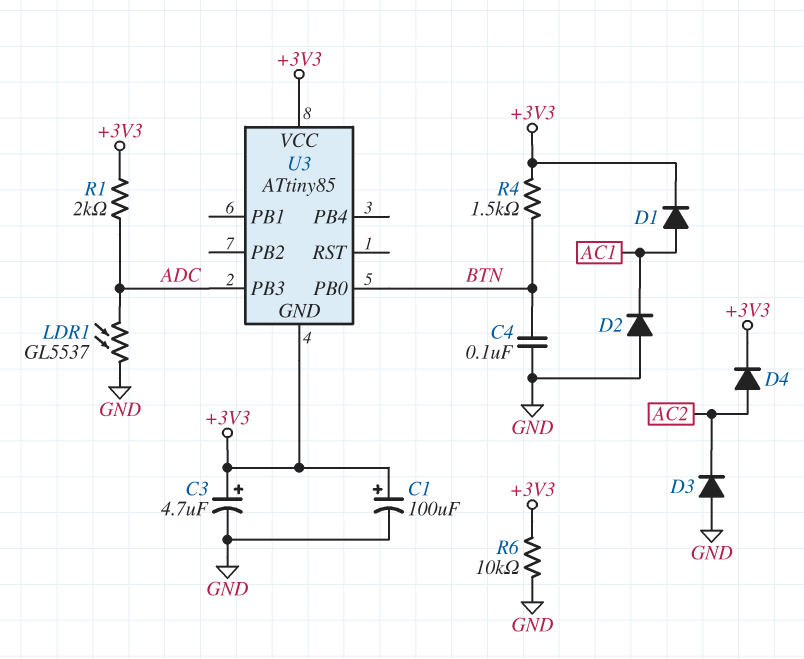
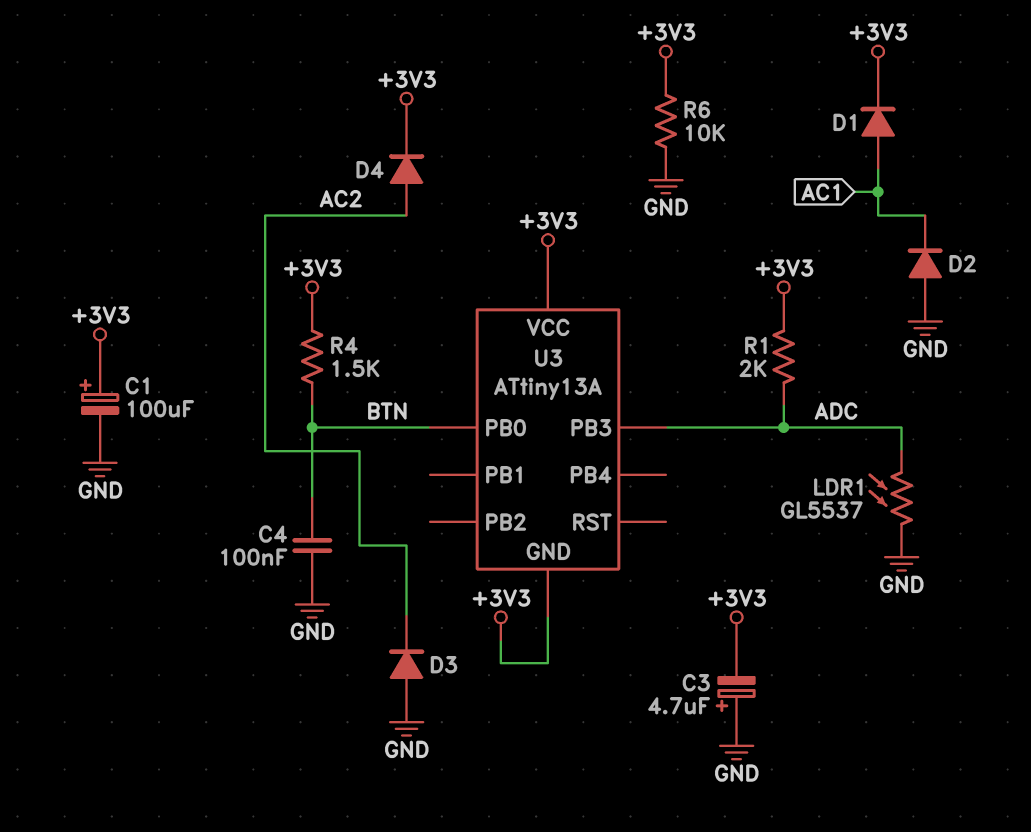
C3: 4.7uF (plus +3V3, minus GND) -> 4.7uF (plus GND, minus +3V3)
U3: ATtiny85 -> ATtiny13A

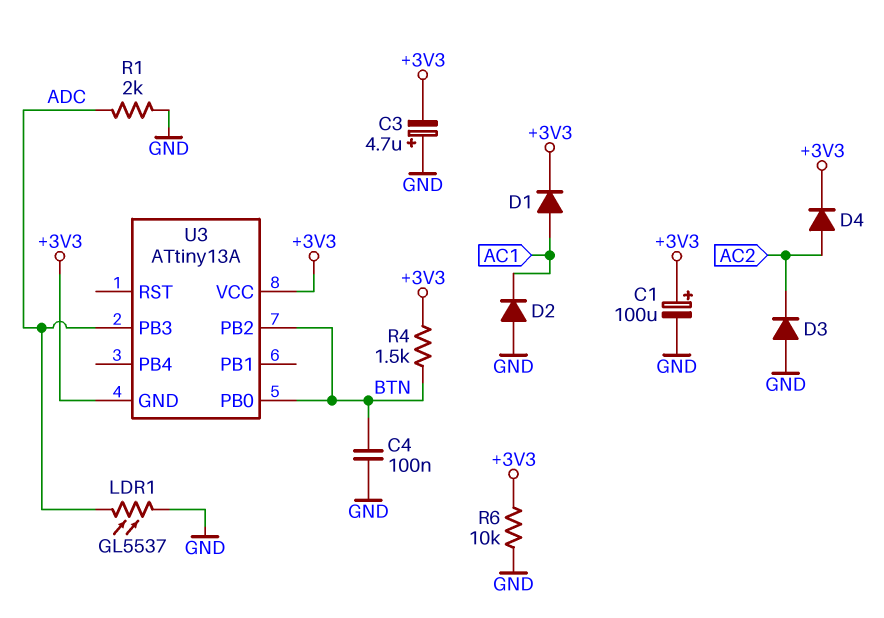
R1: 2k (+3V3, ADC) -> 2k (ADC, GND)
U3 pin PB2: none -> BTN

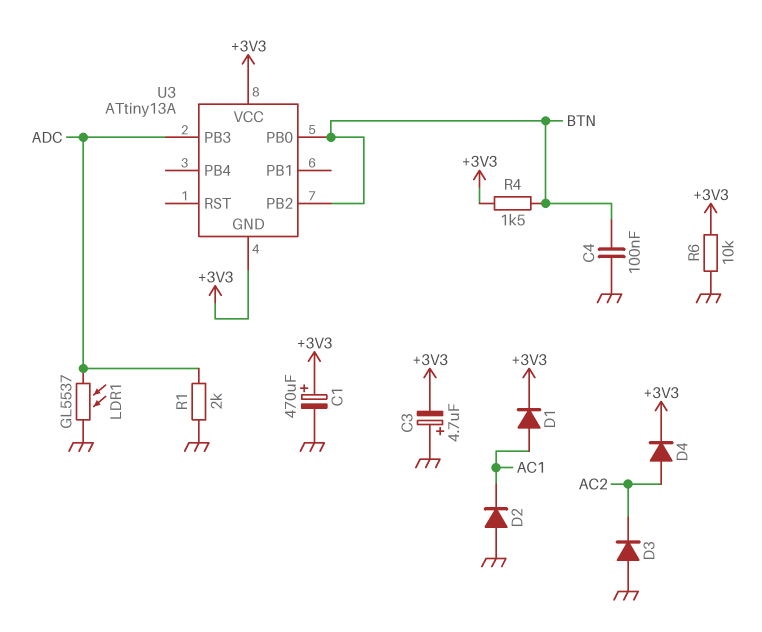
C1: 100uF (plus +3V3, minus GND) -> 470uF (plus +3V3, minus GND)

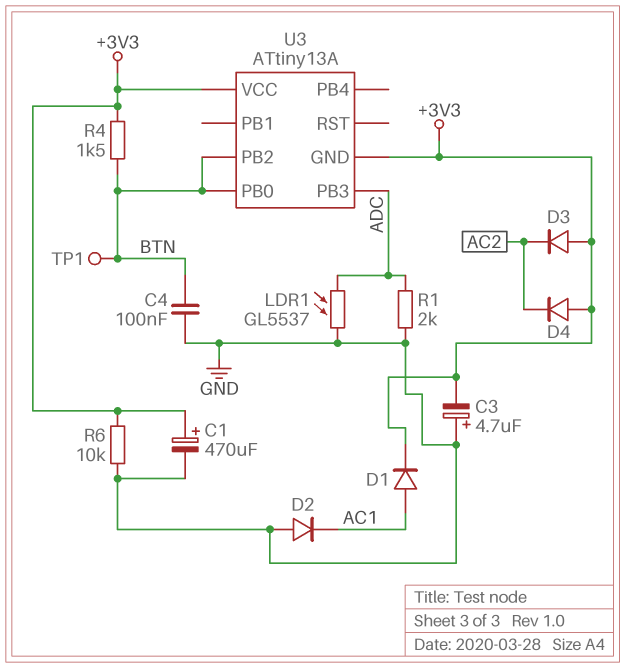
D3: diode (A GND, K AC2) -> diode (A +3V3, K AC2)
D4: diode (A AC2, K +3V3) -> diode (A +3V3, K AC2)
TP1: none -> test point (BTN)

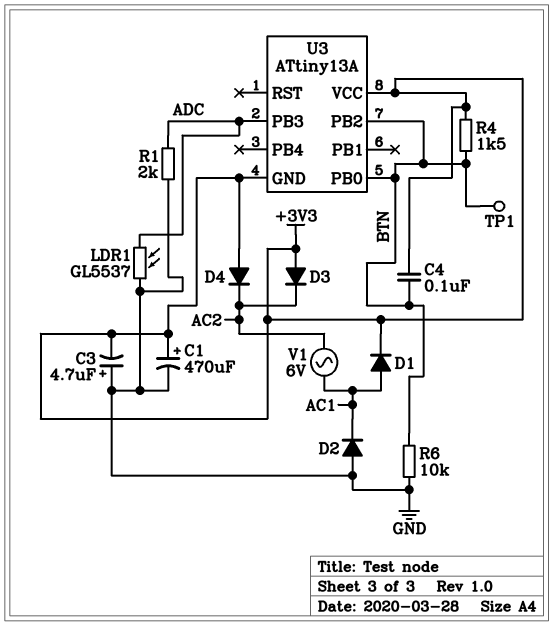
C4: 100nF (BTN, GND) -> 100nF (+3V3, BTN)
R6: 10k (+3V3, GND) -> 10k (BTN, GND)
V1: none -> AC 6V (AC1, AC2)

